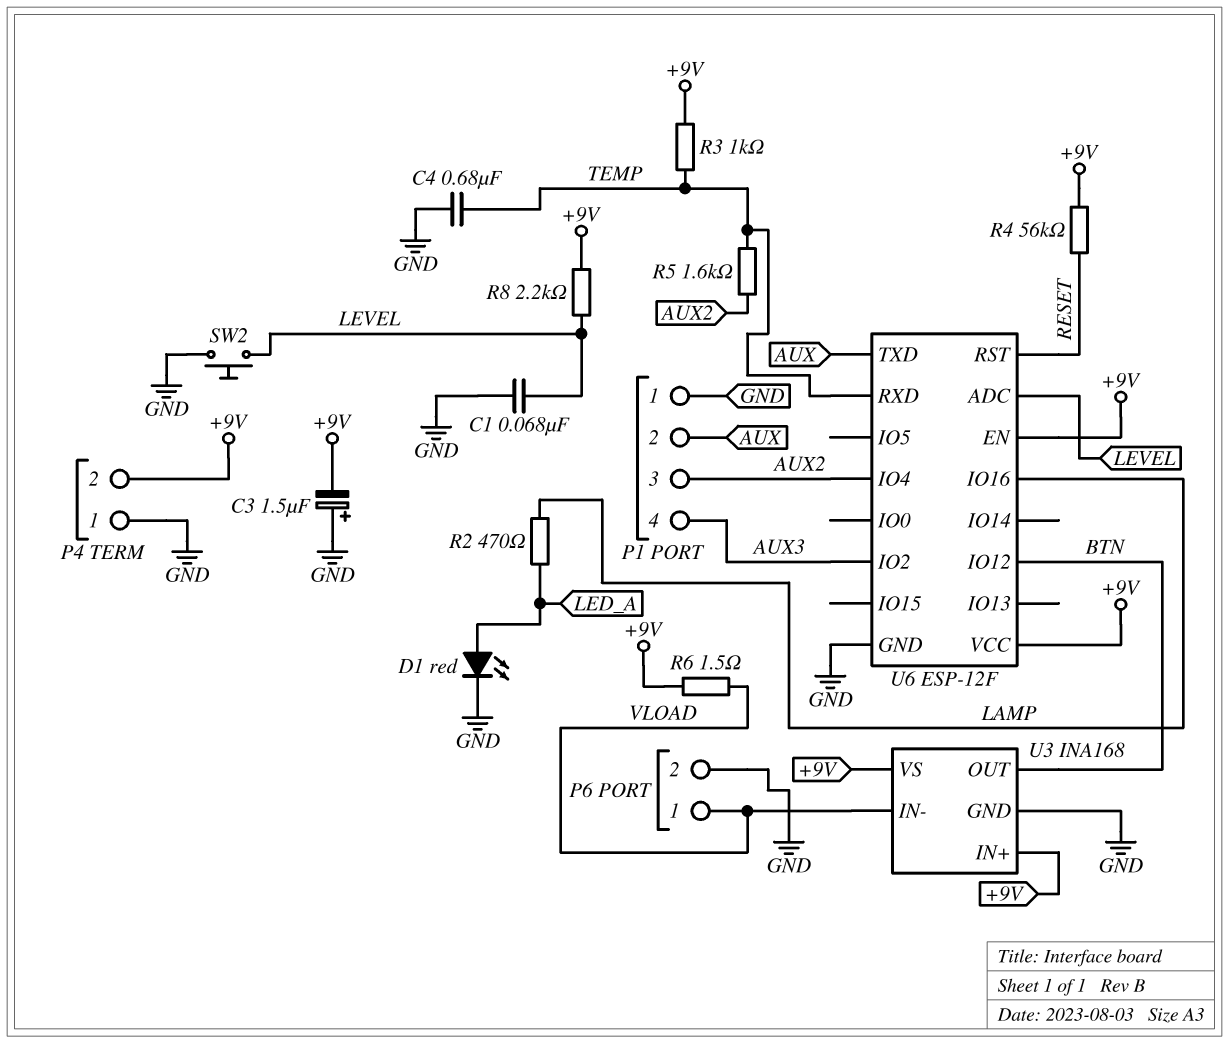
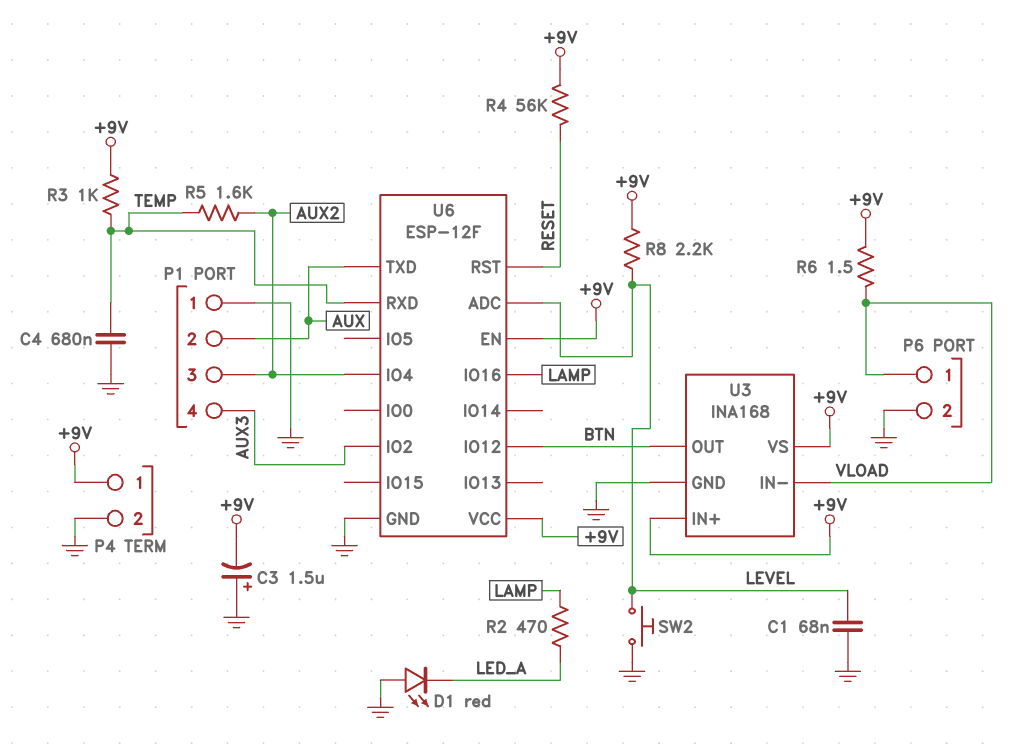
D1: LED red (A LED_A, K GND) -> LED red (A GND, K LED_A)
P4 pin 1: GND -> +9V
P4 pin 2: +9V -> GND

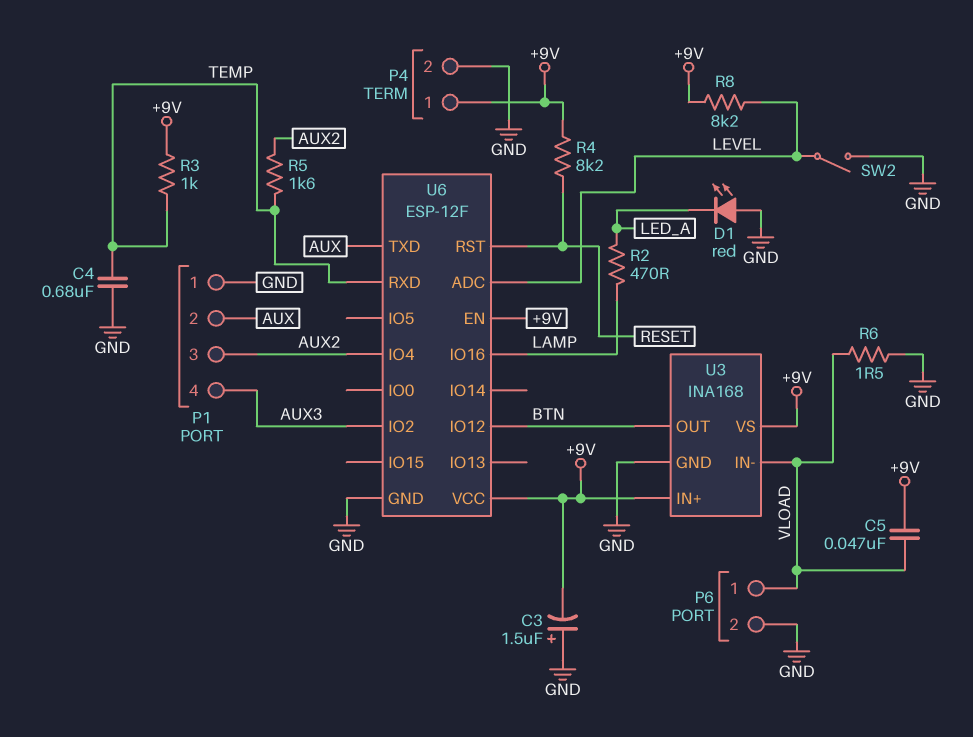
C1: 68nF (GND, LEVEL) -> none
C5: none -> 47nF (+9V, VLOAD)
R4: 56k (+9V, RESET) -> 8.2k (+9V, RESET)
R6: 1.5 (+9V, VLOAD) -> 1.5 (GND, VLOAD)
R8: 2.2k (+9V, LEVEL) -> 8.2k (+9V, LEVEL)
SW2: button (GND, LEVEL) -> switch (GND, LEVEL)

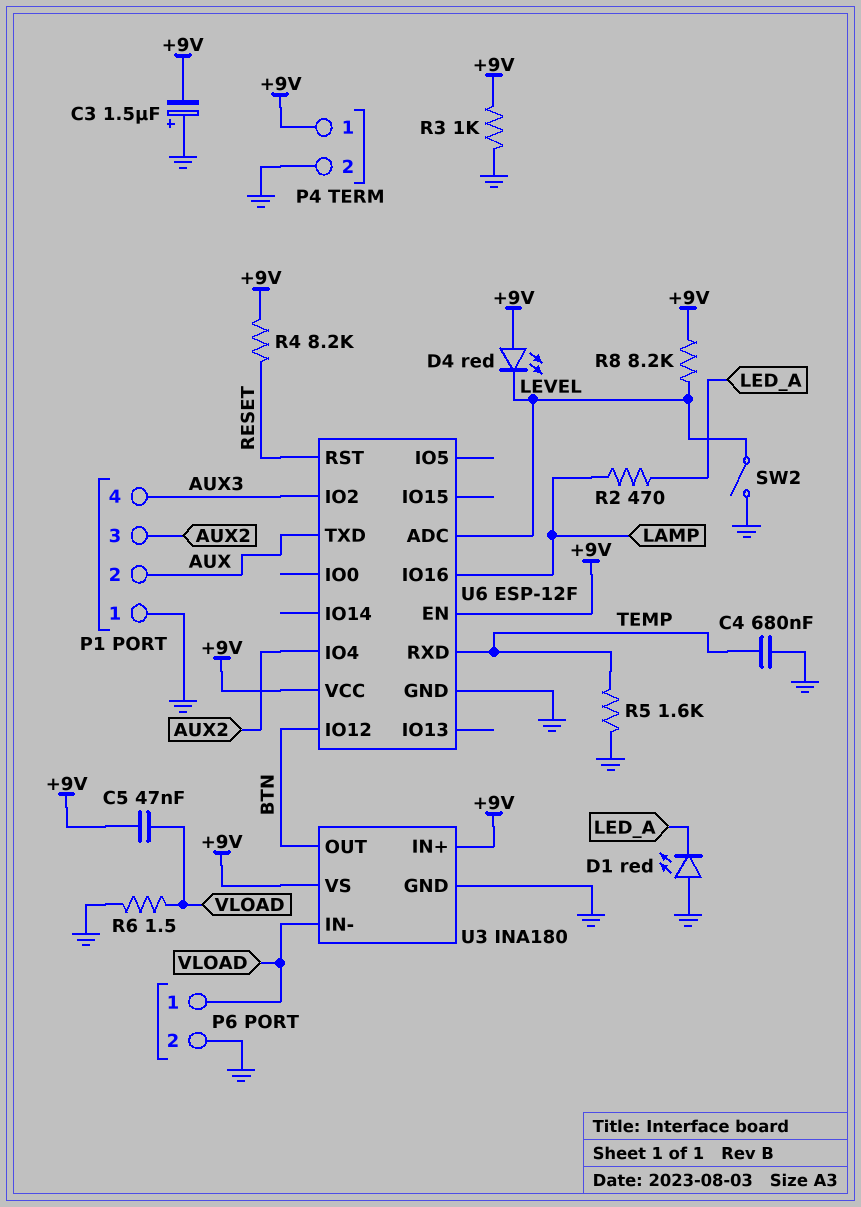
D4: none -> LED red (A +9V, K LEVEL)
R3: 1k (+9V, TEMP) -> 1k (+9V, GND)
R5: 1.6k (AUX2, TEMP) -> 1.6k (GND, TEMP)
U3: INA168 -> INA180

